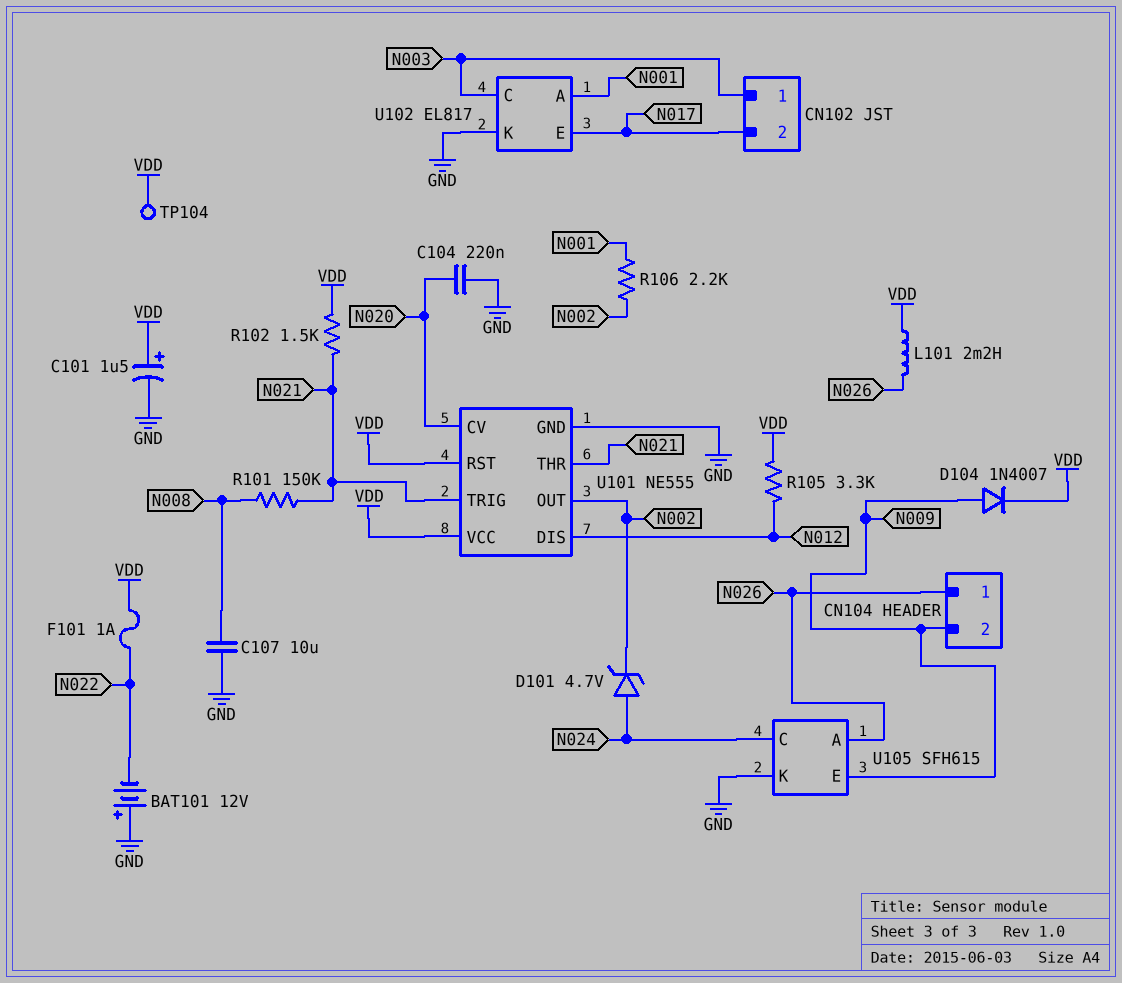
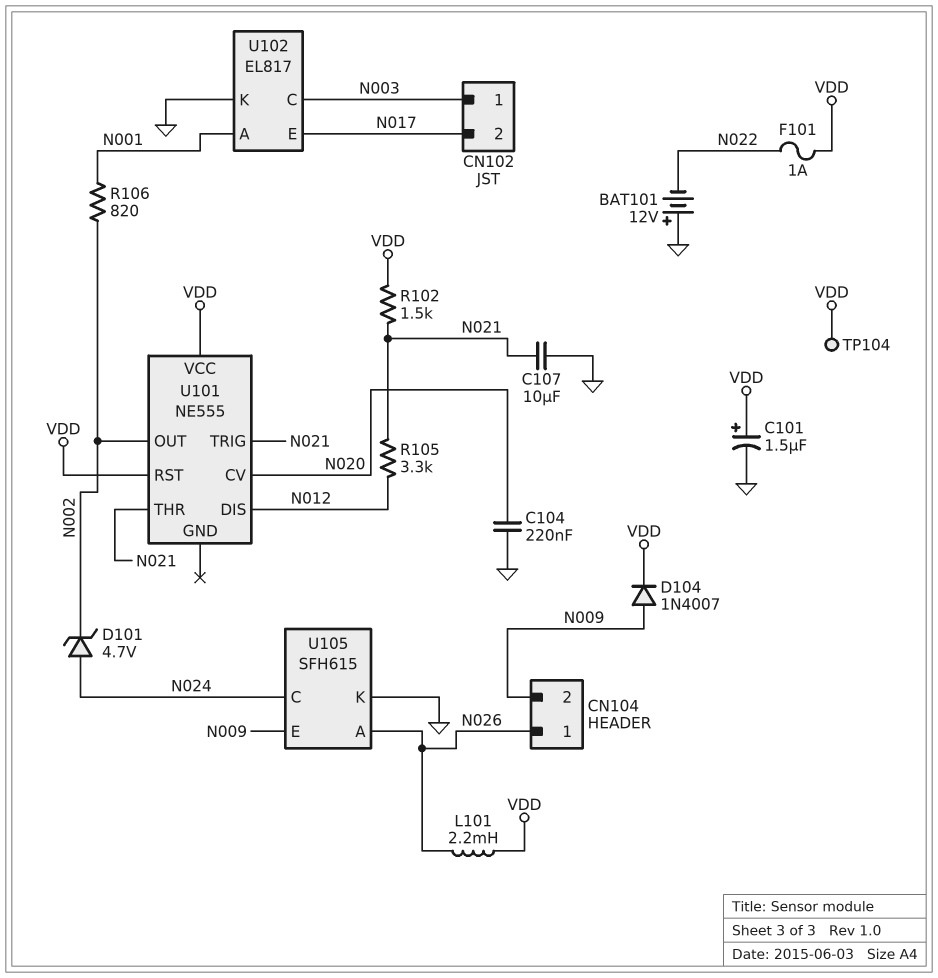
C107: 10uF (GND, N008) -> 10uF (GND, N021)
R101: 150k (N008, N021) -> none
R105: 3.3k (N012, VDD) -> 3.3k (N012, N021)
R106: 2.2k (N001, N002) -> 820 (N001, N002)
U101 pin GND: GND -> none

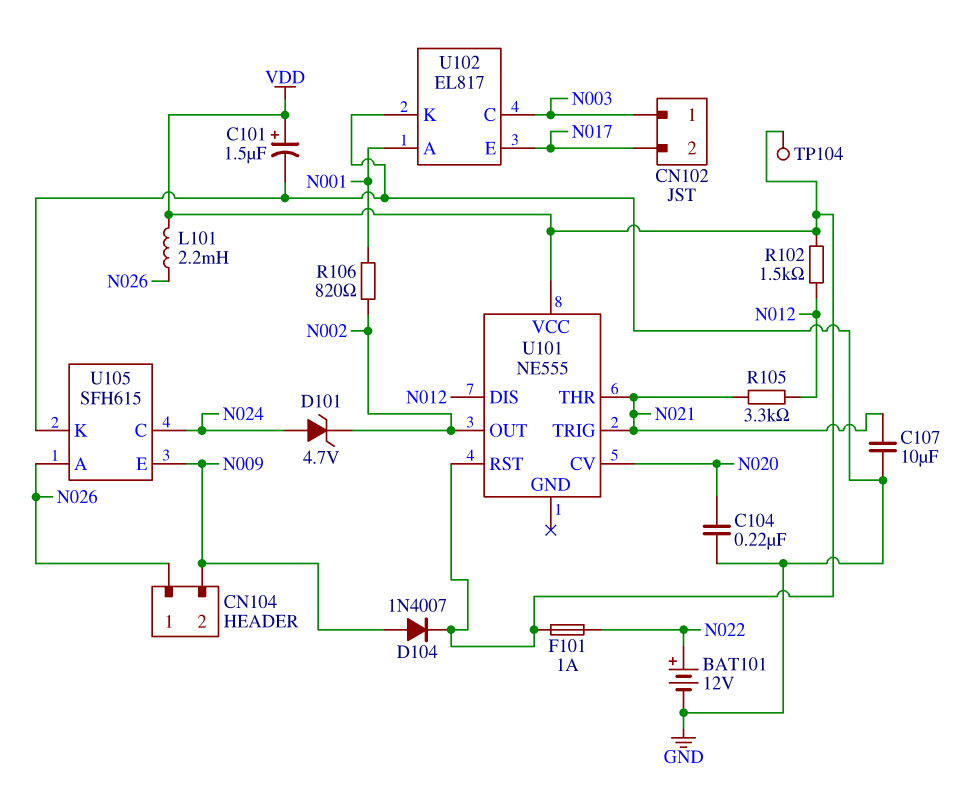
BAT101: 12V (plus GND, minus N022) -> 12V (plus N022, minus GND)
R102: 1.5k (N021, VDD) -> 1.5k (N012, VDD)

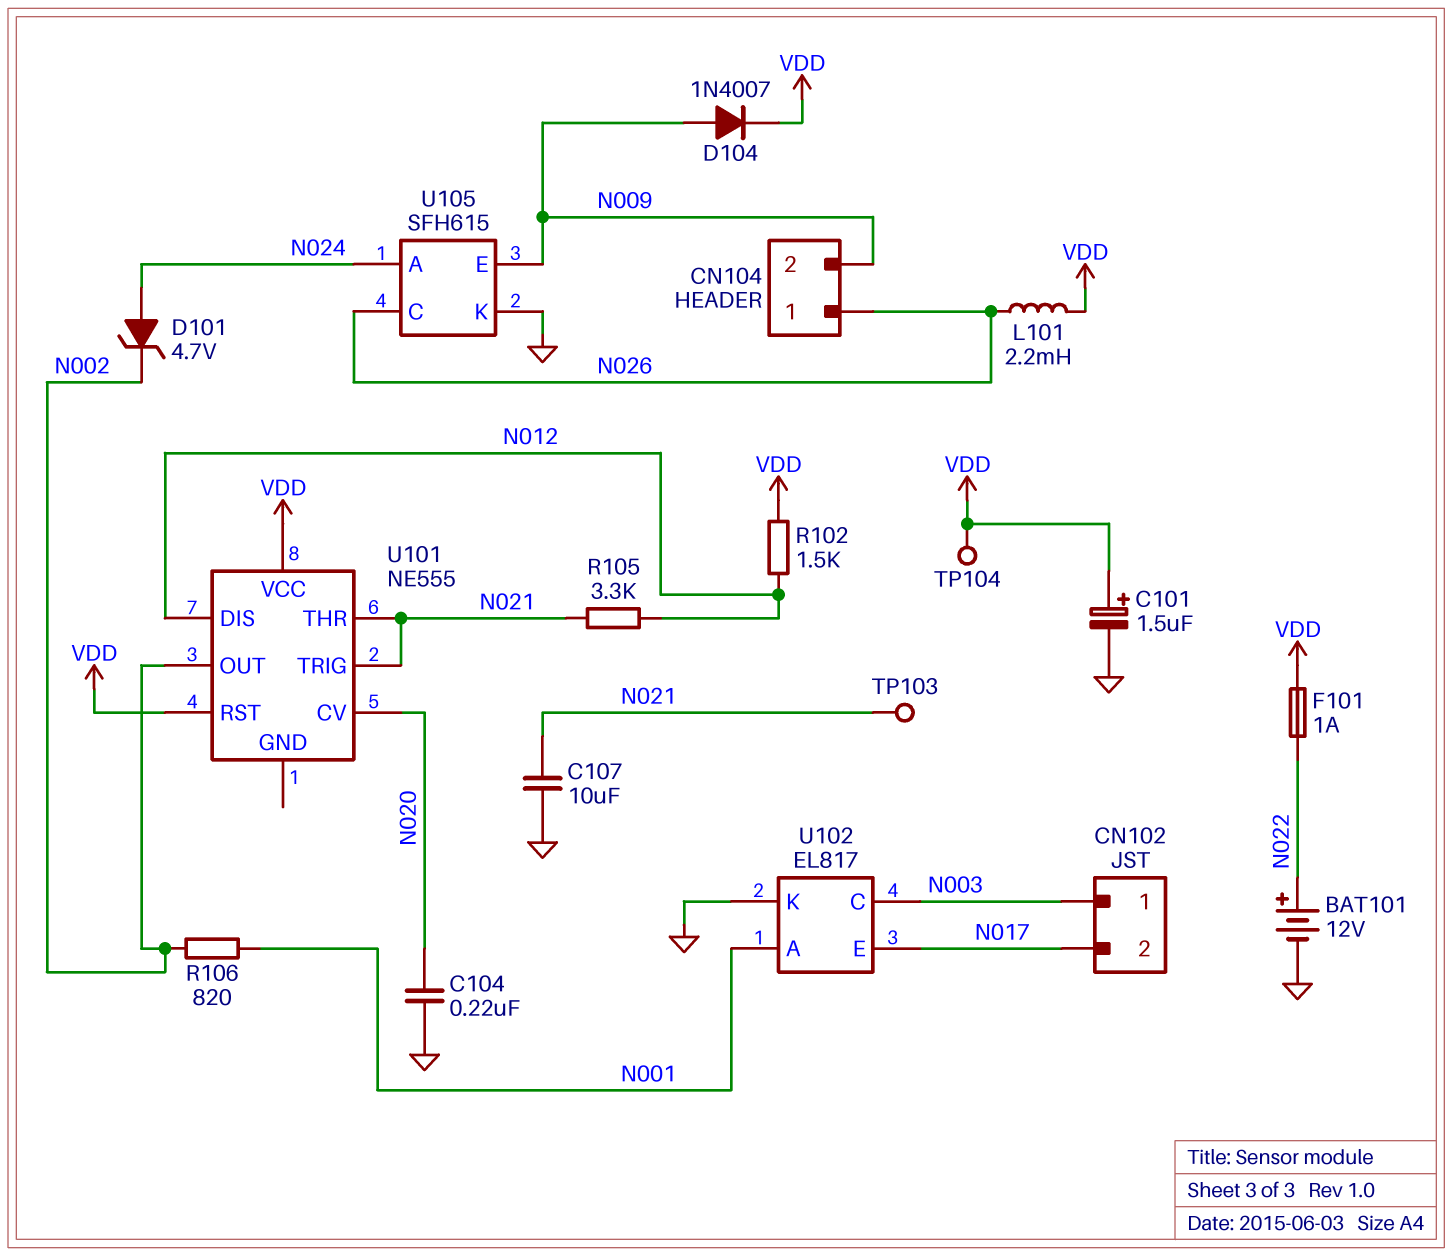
TP103: none -> test point (N021)
U105 pin A: N026 -> N024
U105 pin C: N024 -> N026

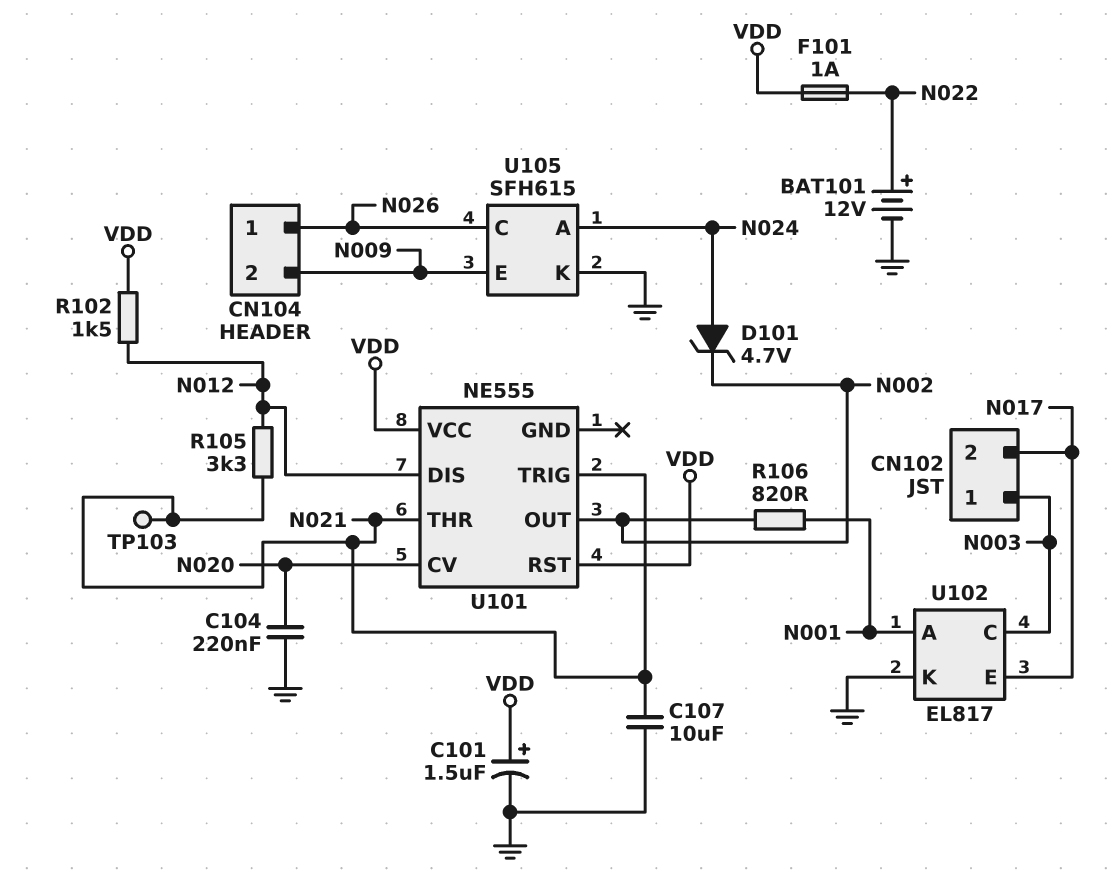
D104: diode 1N4007 (A N009, K VDD) -> none
L101: 2.2mH (N026, VDD) -> none
TP104: test point (VDD) -> none

